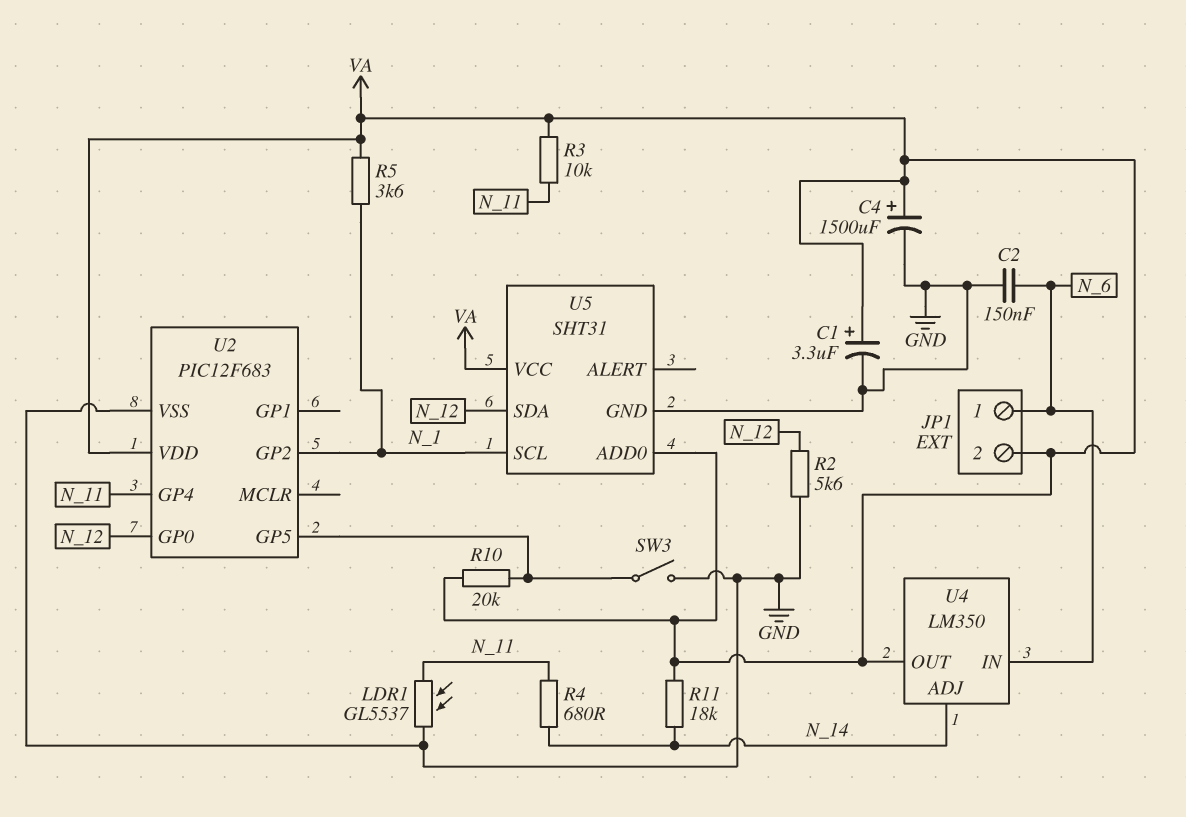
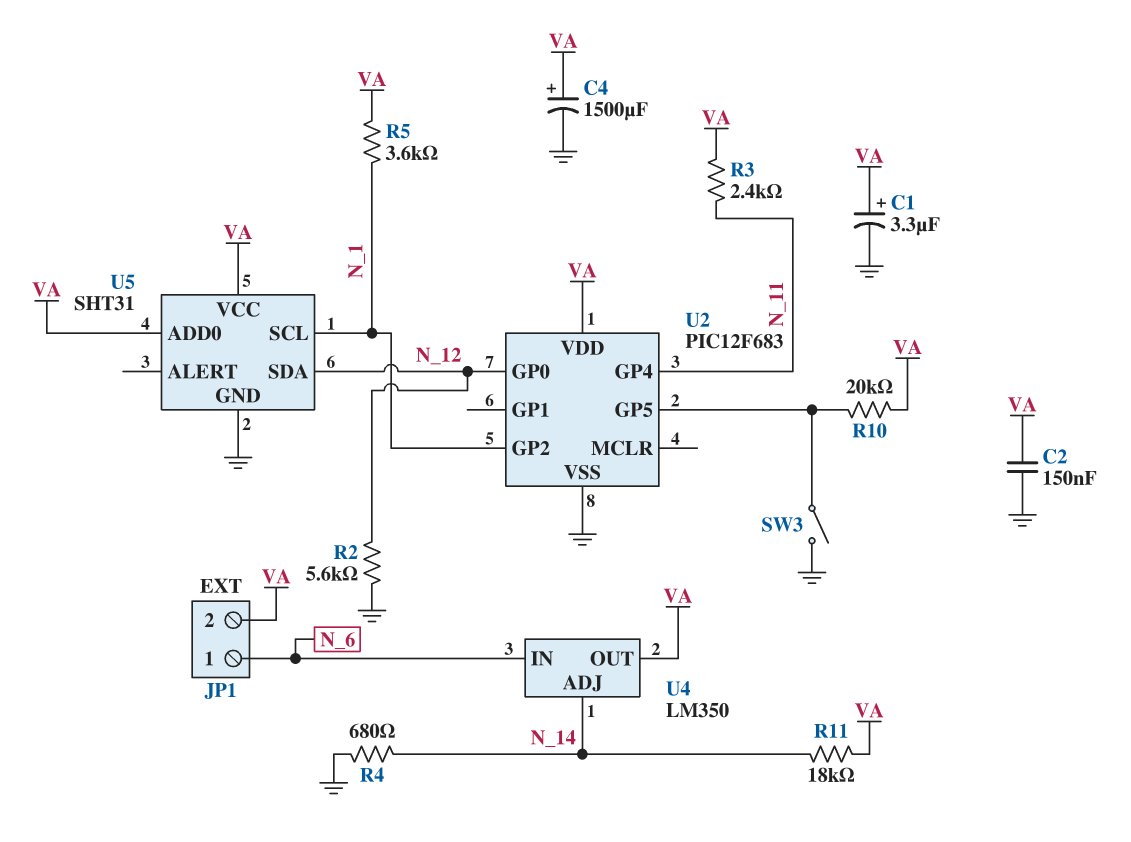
C2: 150nF (GND, N_6) -> 150nF (GND, VA)
LDR1: GL5537 (GND, N_11) -> none
R3: 10k (N_11, VA) -> 2.4k (N_11, VA)
R4: 680 (N_11, N_14) -> 680 (GND, N_14)

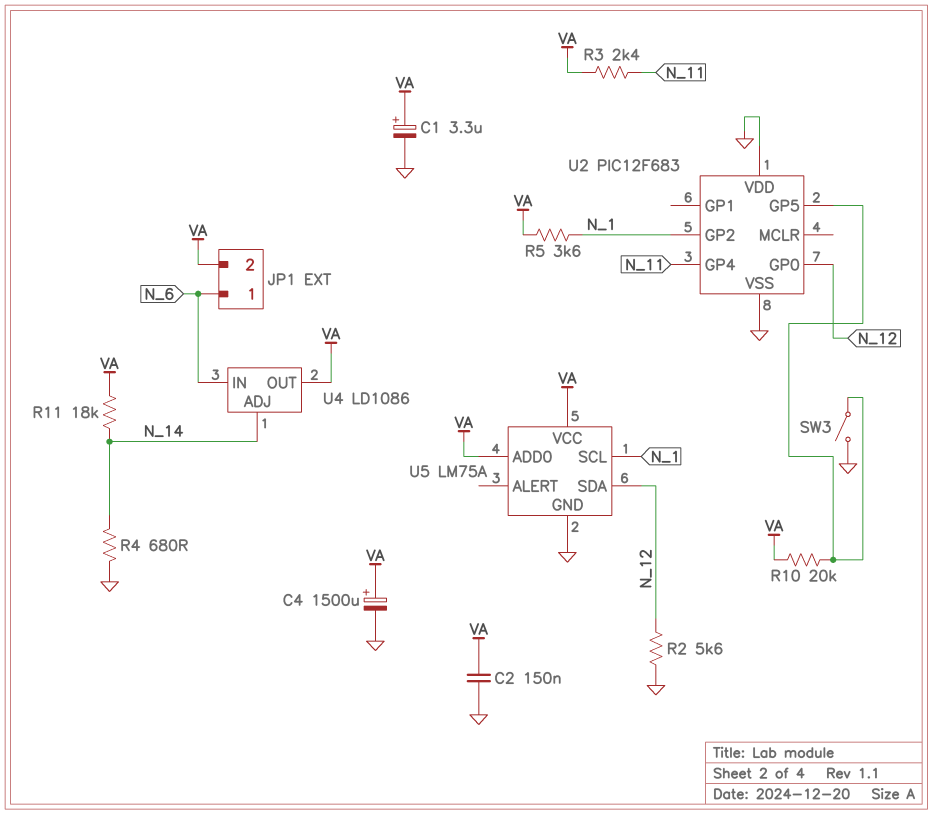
U2 pin VDD: VA -> GND
U4: LM350 -> LD1086
U5: SHT31 -> LM75A

